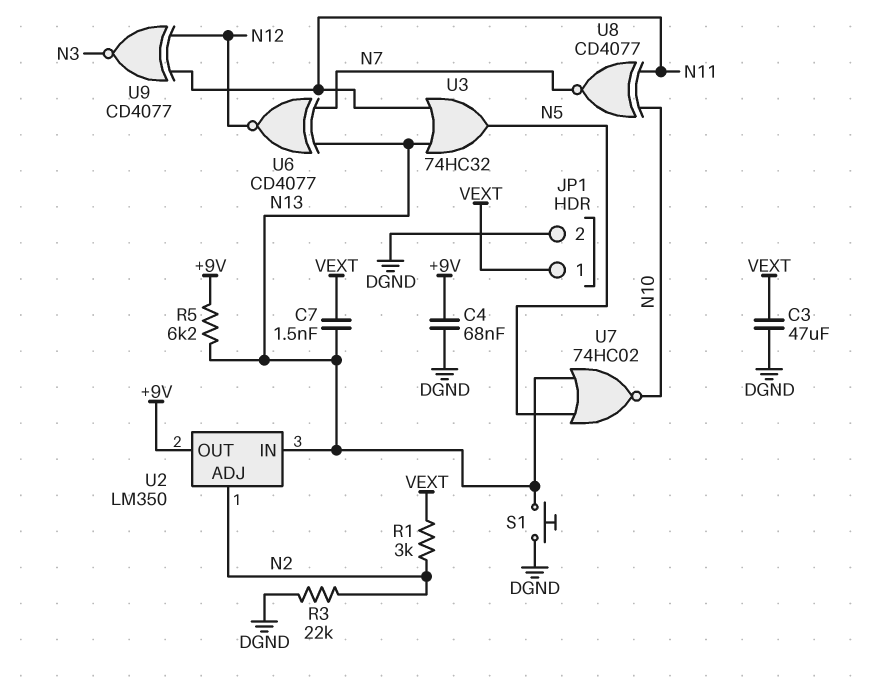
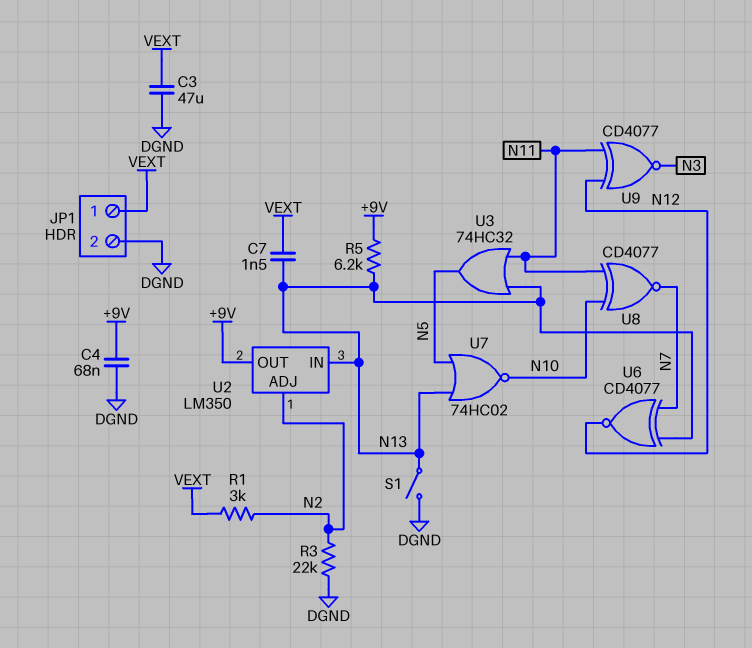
S1: button (DGND, N13) -> switch (DGND, N13)

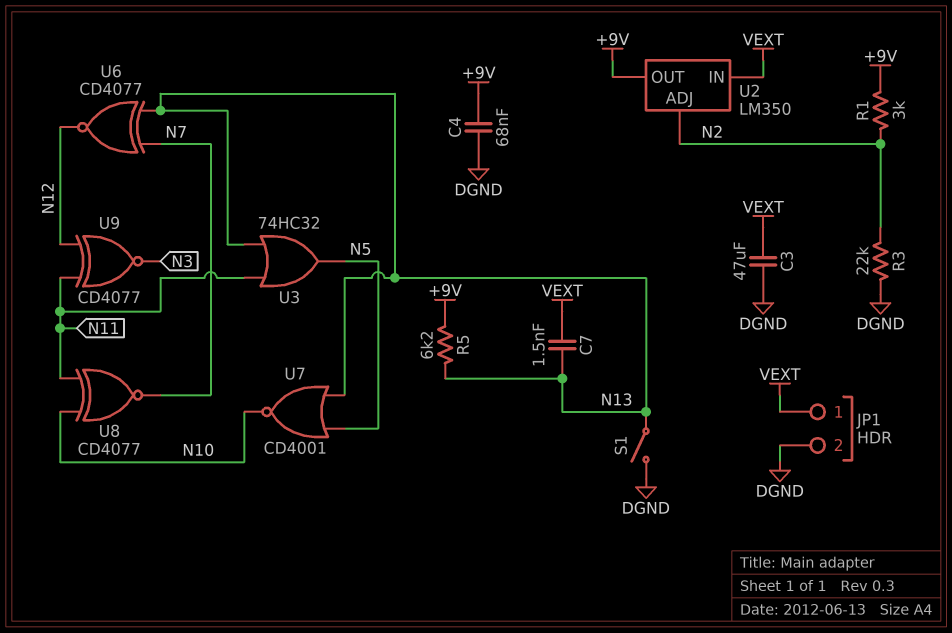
R1: 3k (N2, VEXT) -> 3k (+9V, N2)
U2 pin IN: N13 -> VEXT
U7: NOR 74HC02 (in N5, in N13, out N10) -> NOR CD4001 (in N5, in N13, out N10)

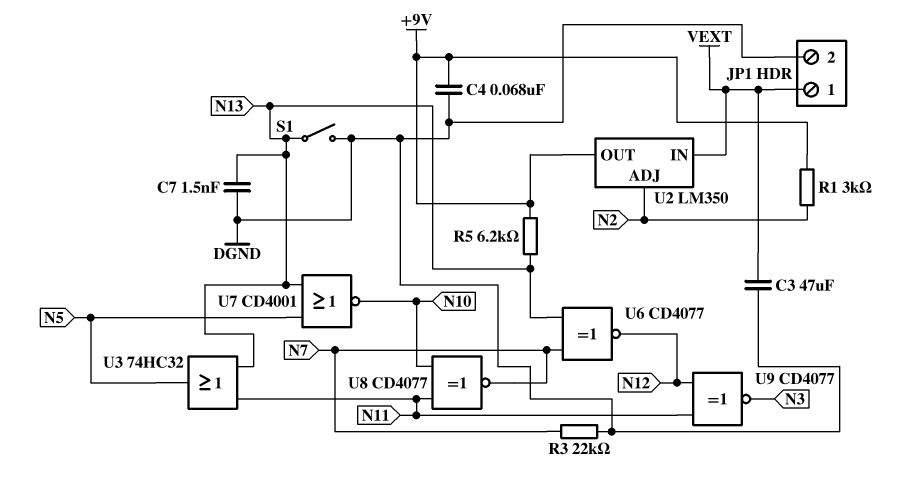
C7: 1.5nF (N13, VEXT) -> 1.5nF (DGND, N13)
R3: 22k (DGND, N2) -> 22k (DGND, N7)

